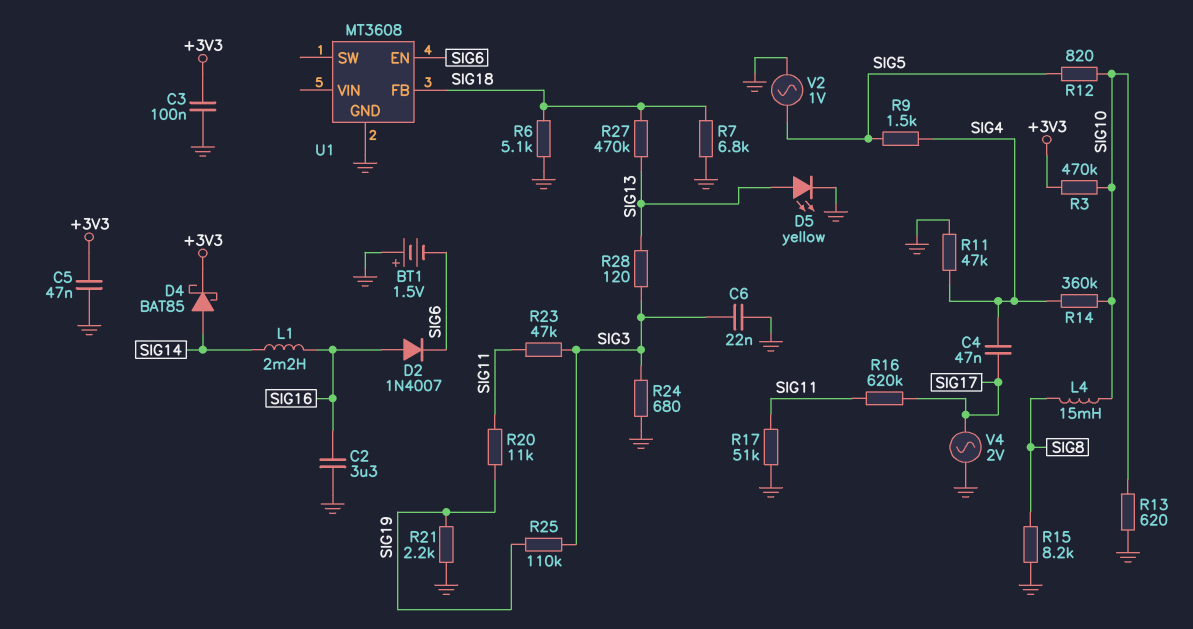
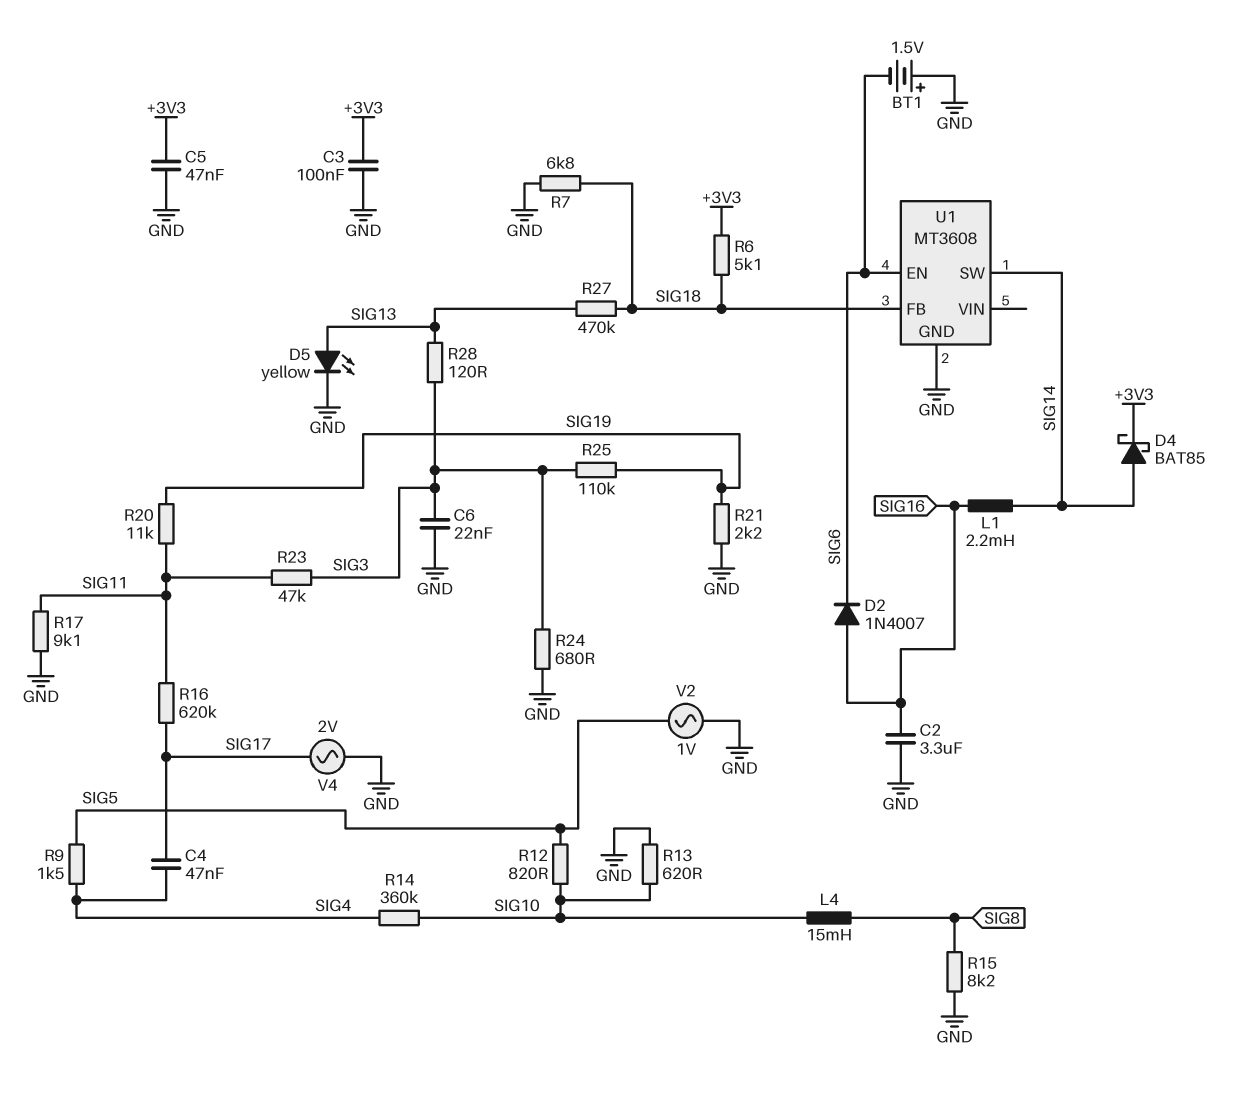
R3: 470k (+3V3, SIG10) -> none
R6: 5.1k (GND, SIG18) -> 5.1k (+3V3, SIG18)
R11: 47k (GND, SIG4) -> none
R17: 51k (GND, SIG11) -> 9.1k (GND, SIG11)
U1 pin SW: none -> SIG14

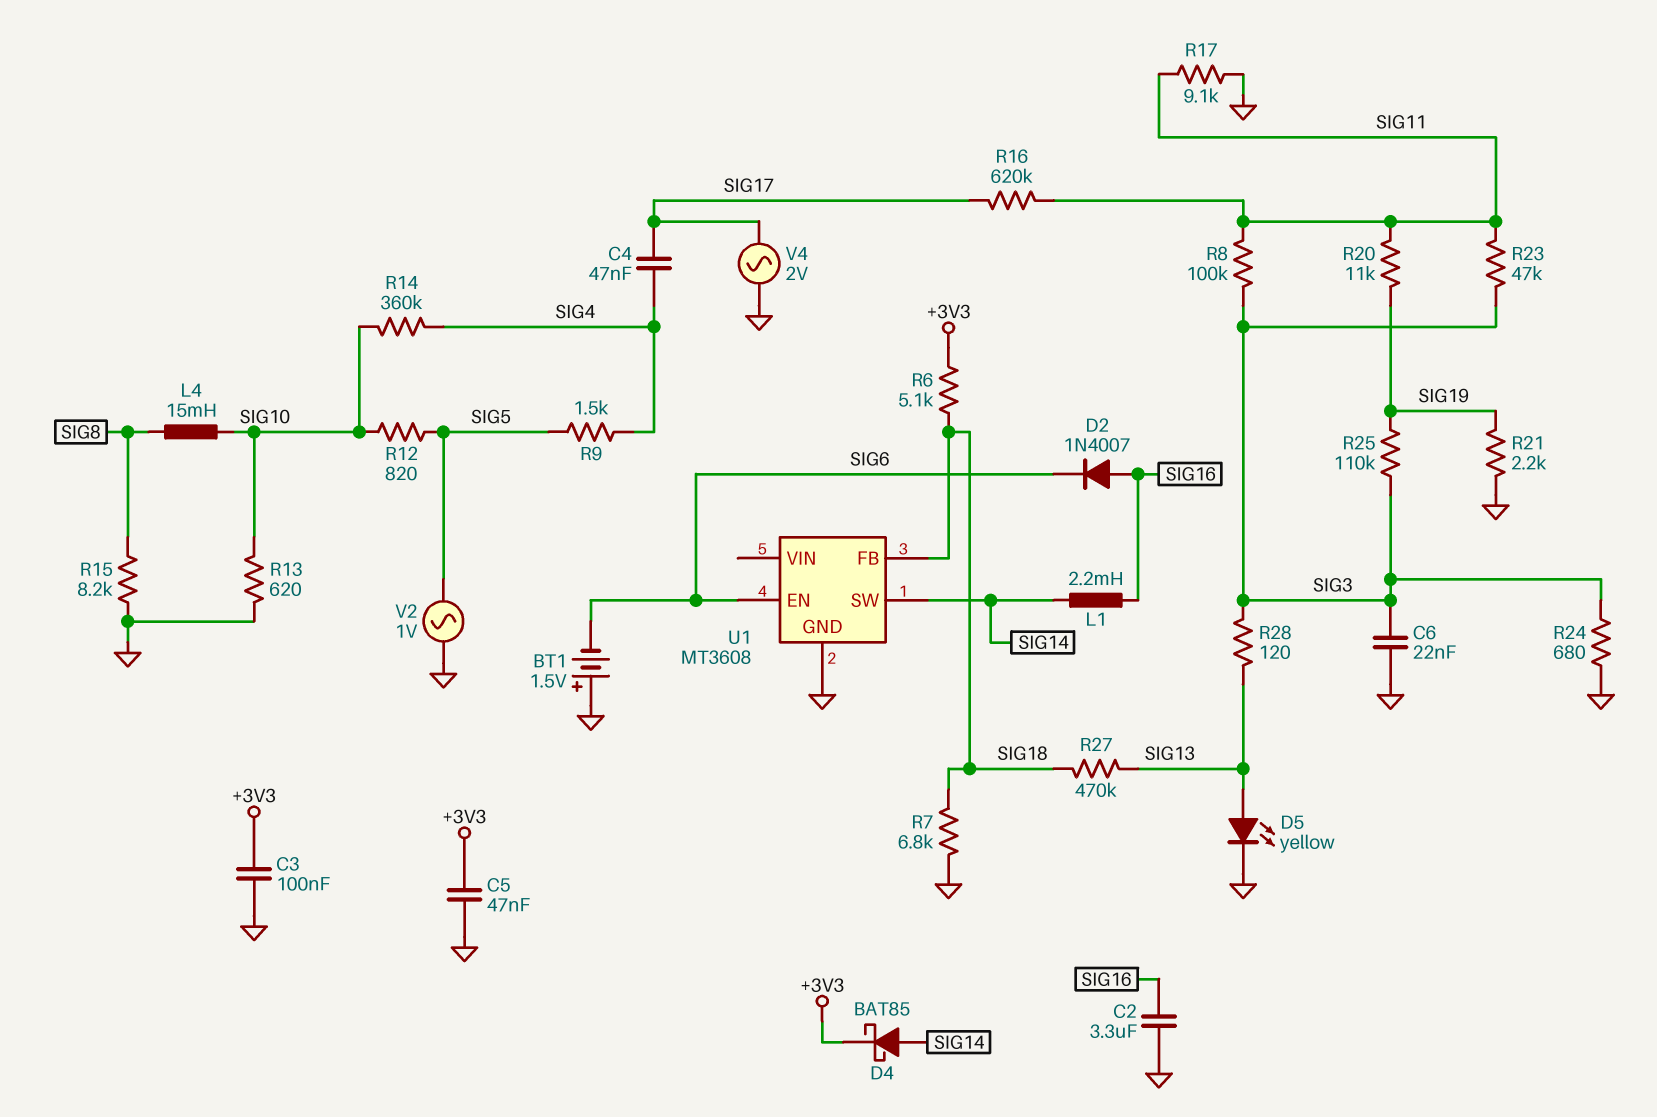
R8: none -> 100k (SIG3, SIG11)

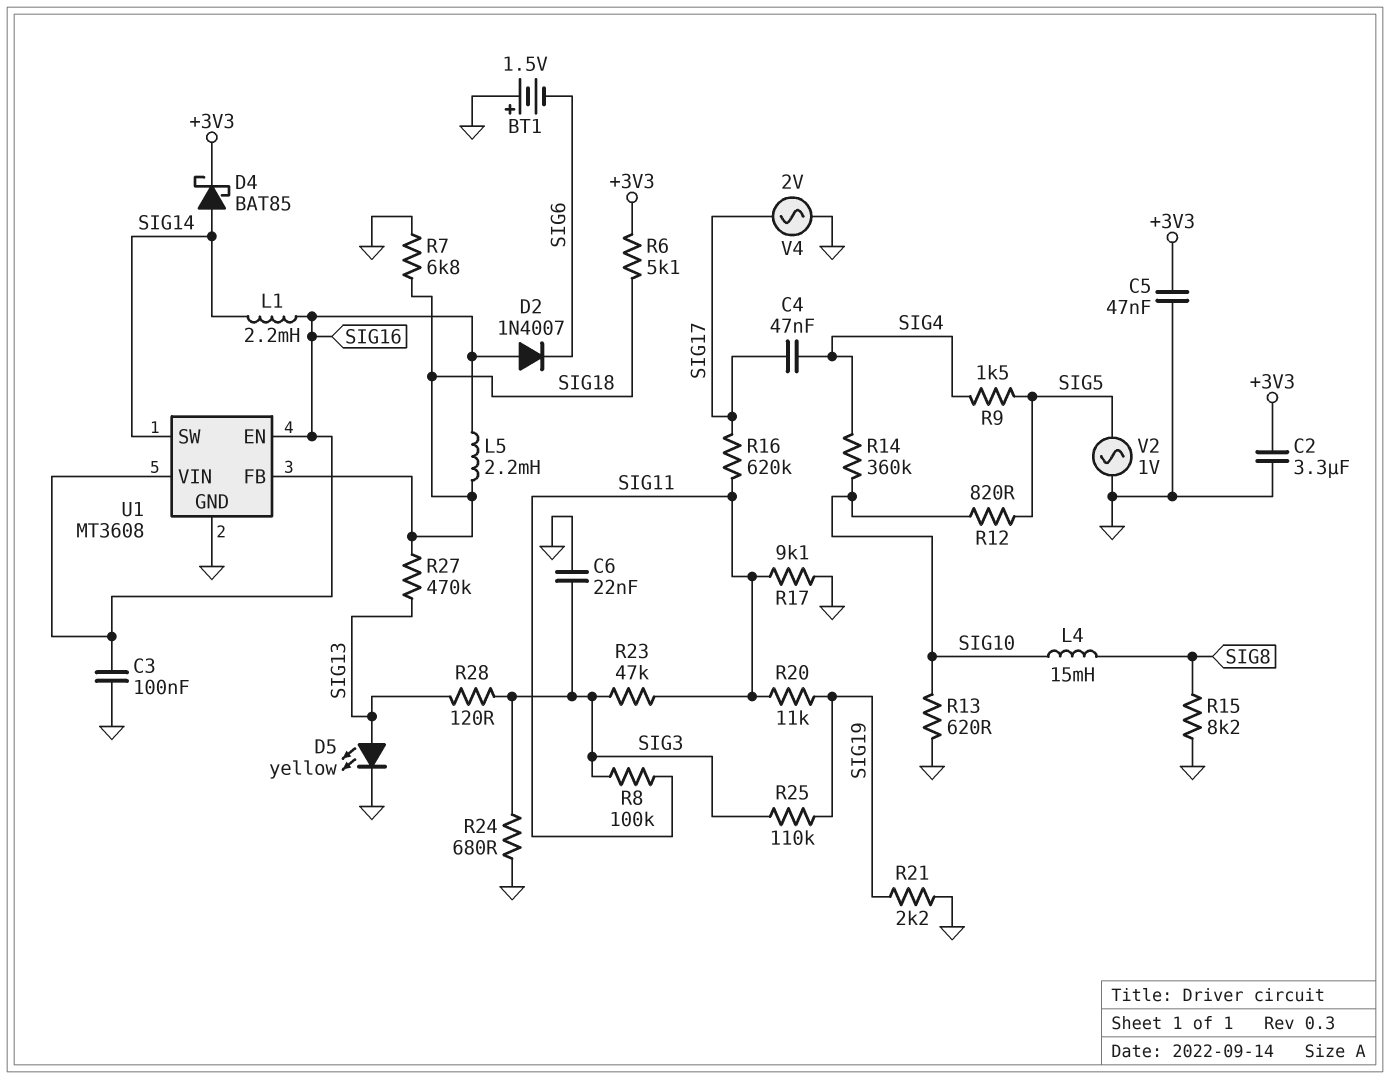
C2: 3.3uF (GND, SIG16) -> 3.3uF (+3V3, GND)
C3: 100nF (+3V3, GND) -> 100nF (GND, SIG16)
L5: none -> 2.2mH (SIG16, SIG18)
U1 pin EN: SIG6 -> SIG16
U1 pin VIN: none -> SIG16

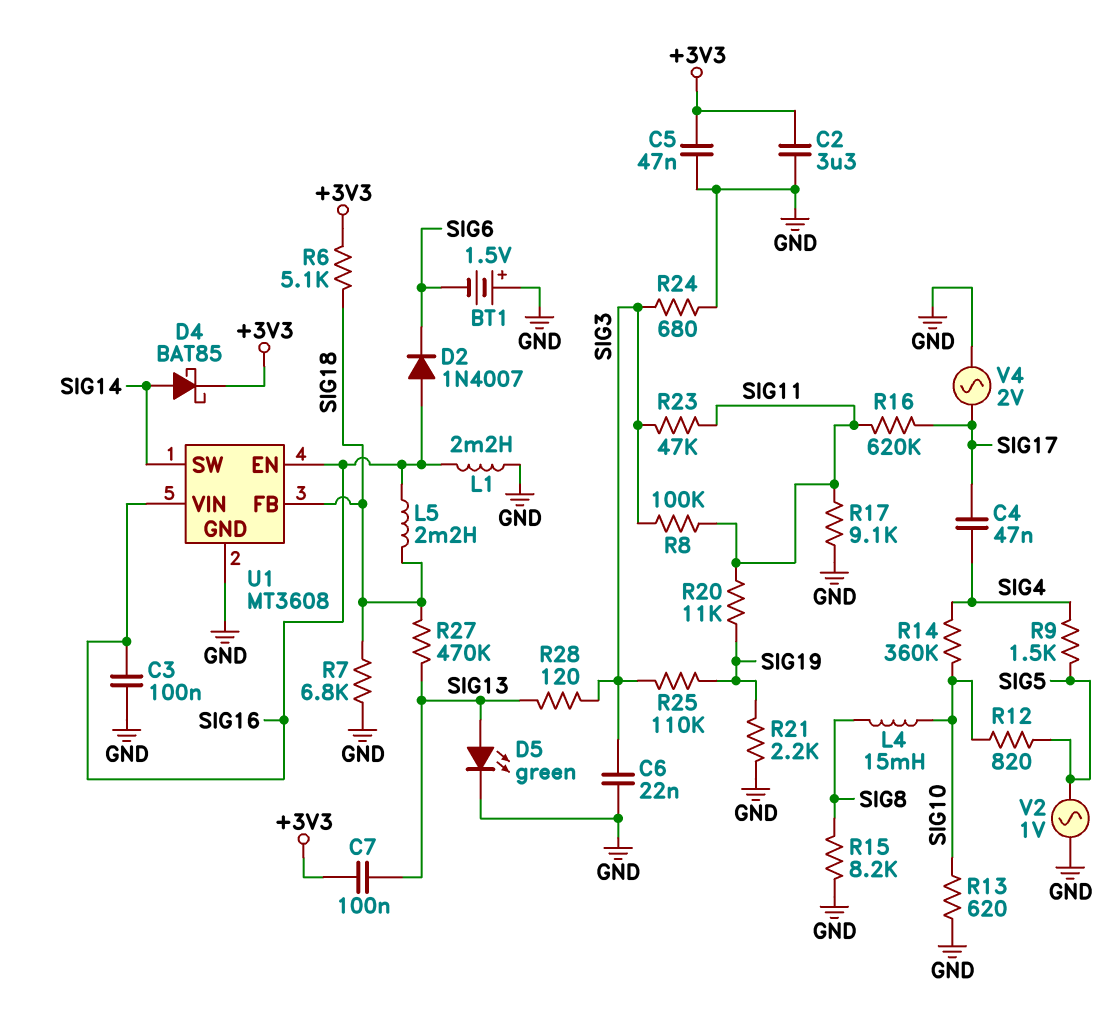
C7: none -> 100nF (+3V3, SIG13)
D5: LED yellow (A SIG13, K GND) -> LED green (A SIG13, K GND)
L1: 2.2mH (SIG14, SIG16) -> 2.2mH (GND, SIG16)

